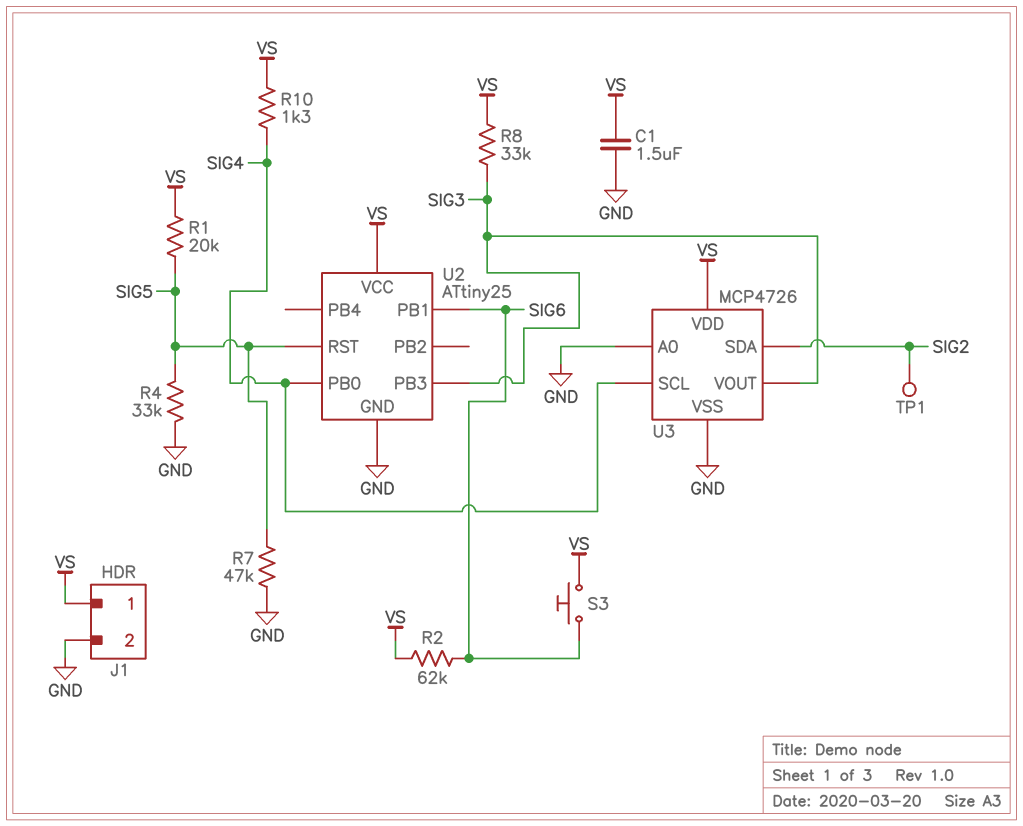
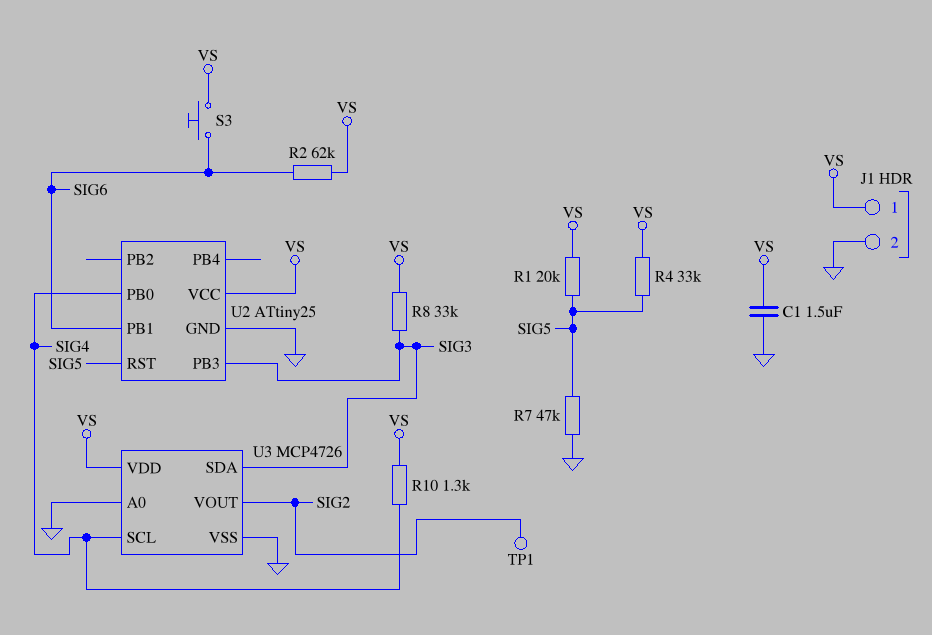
R4: 33k (GND, SIG5) -> 33k (SIG5, VS)
U3 pin SDA: SIG2 -> SIG3
U3 pin VOUT: SIG3 -> SIG2

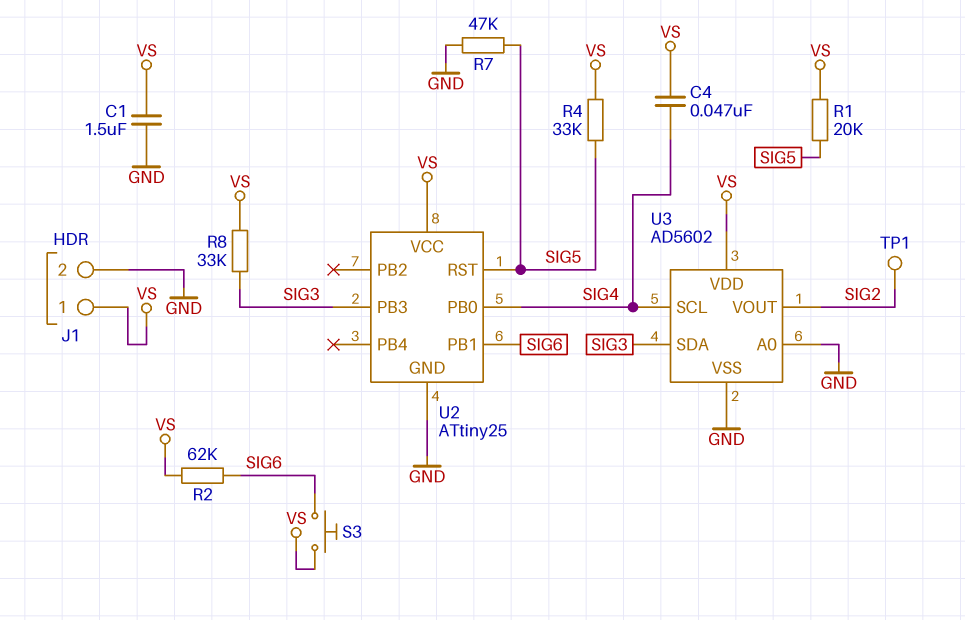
C4: none -> 47nF (SIG4, VS)
R10: 1.3k (SIG4, VS) -> none
U3: MCP4726 -> AD5602

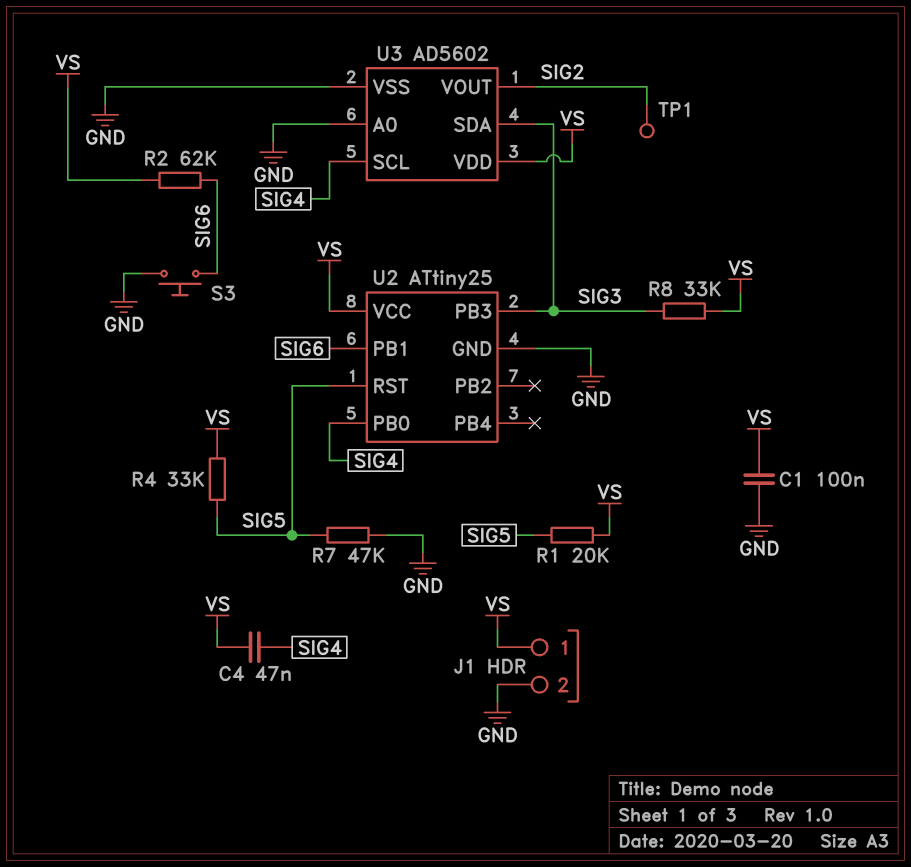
C1: 1.5uF (GND, VS) -> 100nF (GND, VS)
S3: button (SIG6, VS) -> button (GND, SIG6)

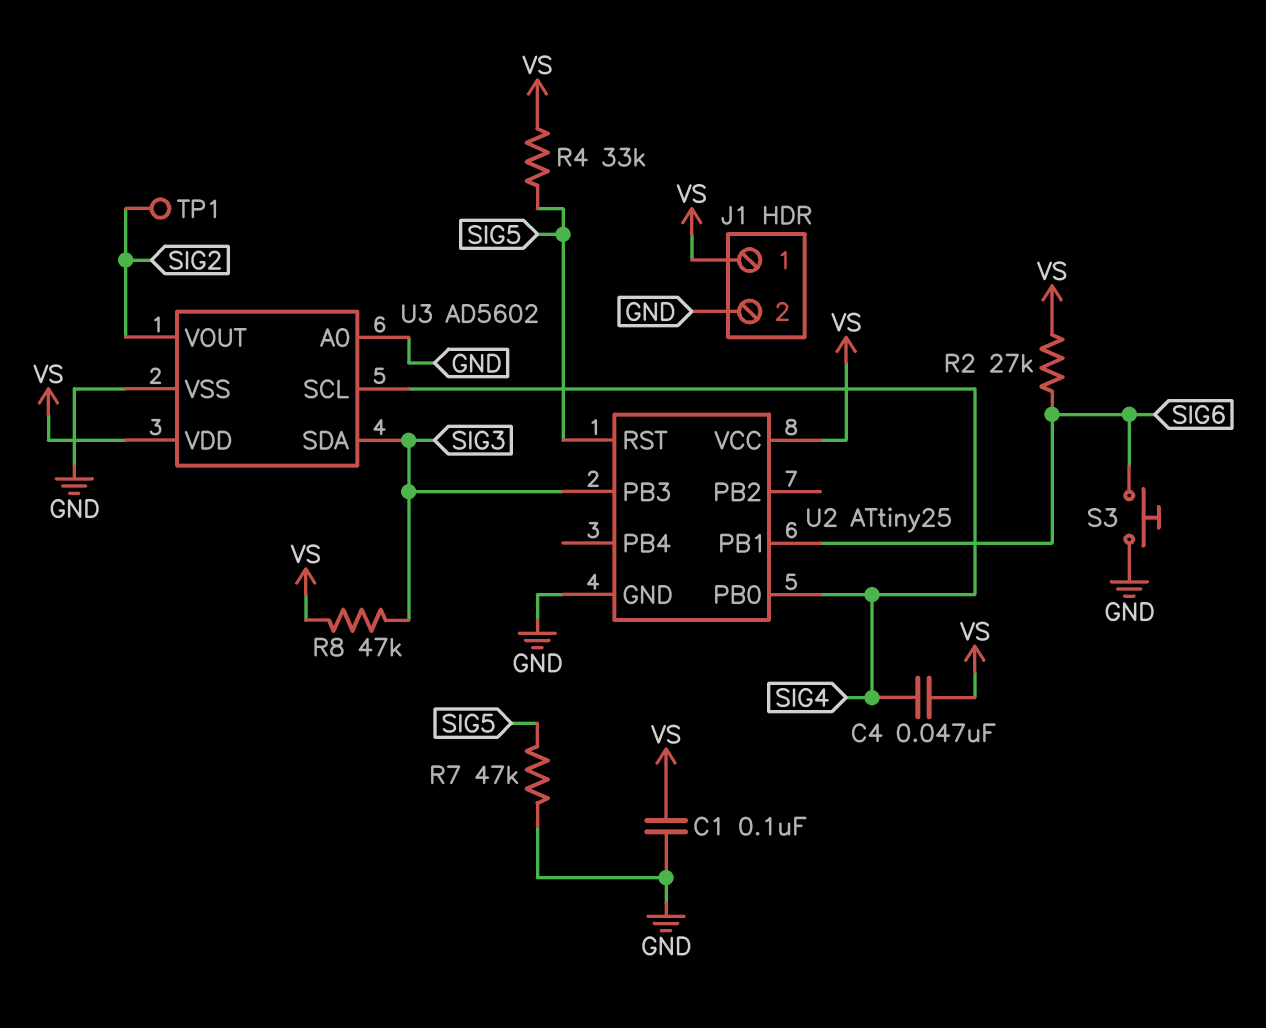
R1: 20k (SIG5, VS) -> none
R2: 62k (SIG6, VS) -> 27k (SIG6, VS)
R8: 33k (SIG3, VS) -> 47k (SIG3, VS)

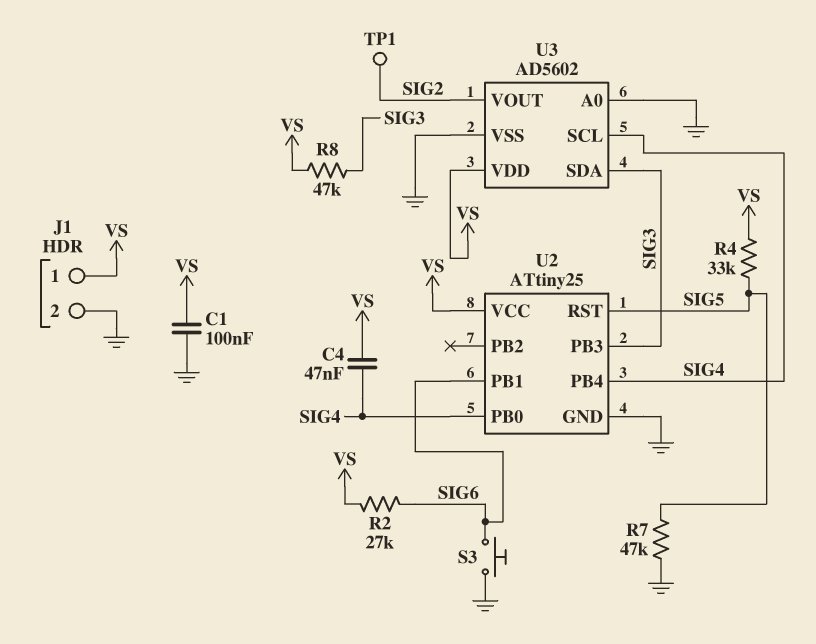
U2 pin PB4: none -> SIG4

